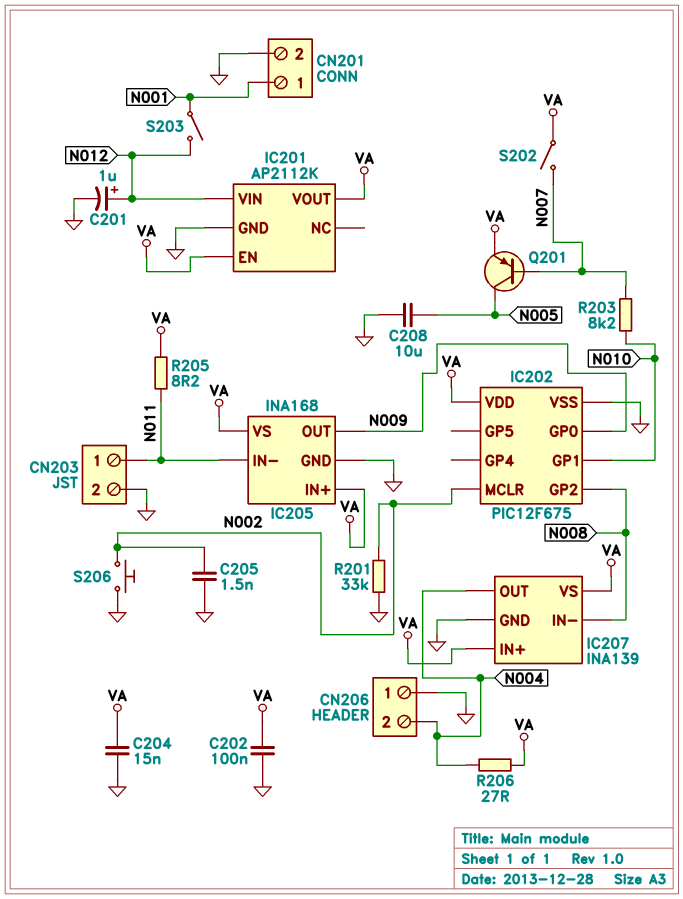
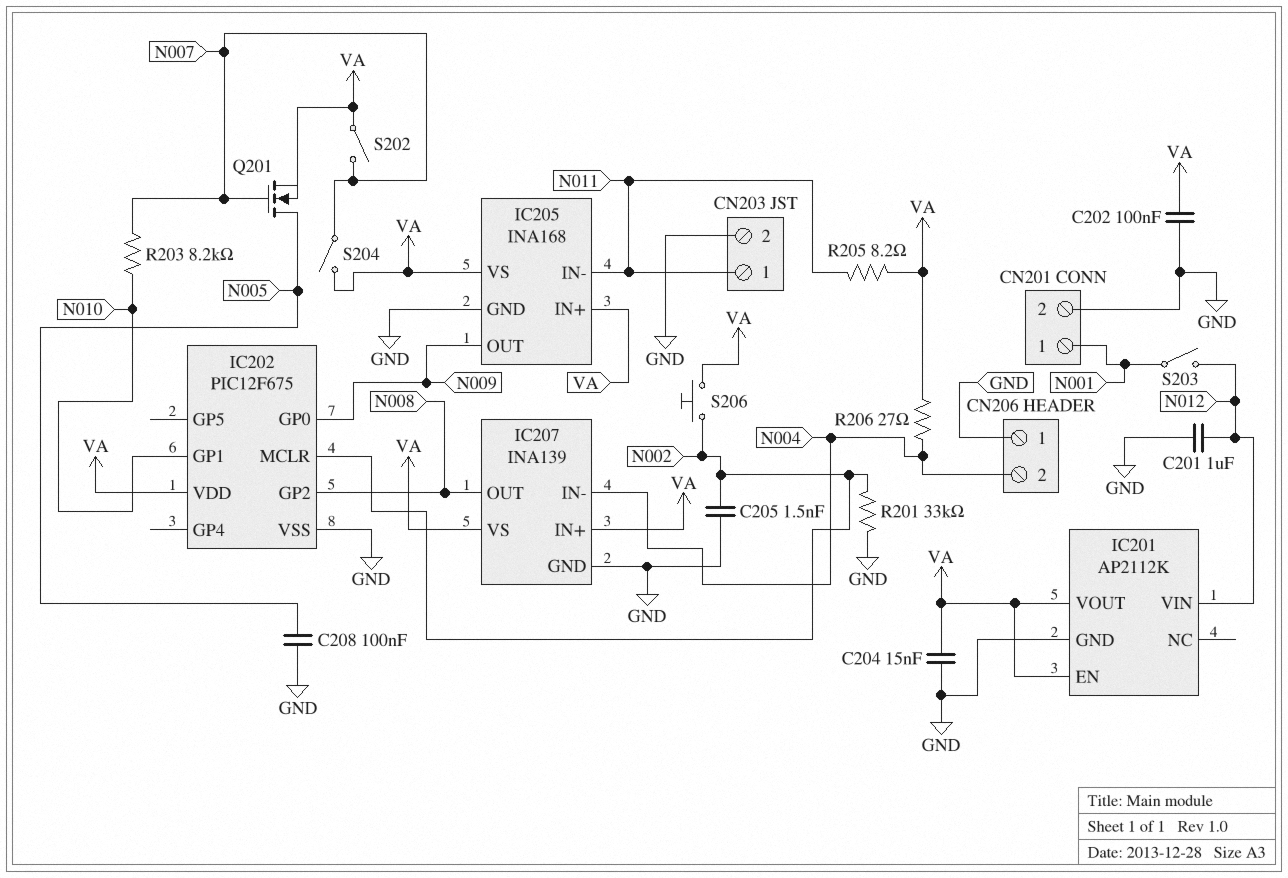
C201: 1uF (plus N012, minus GND) -> 1uF (GND, N012)
C208: 10uF (GND, N005) -> 100nF (GND, N005)
IC207 pin IN-: N008 -> N004
IC207 pin OUT: N004 -> N008
Q201: PNP (B N007, C N005, E VA) -> NMOS (G N007, D N005, S VA)
S204: none -> switch (N007, VA)
S206: button (GND, N002) -> button (N002, VA)

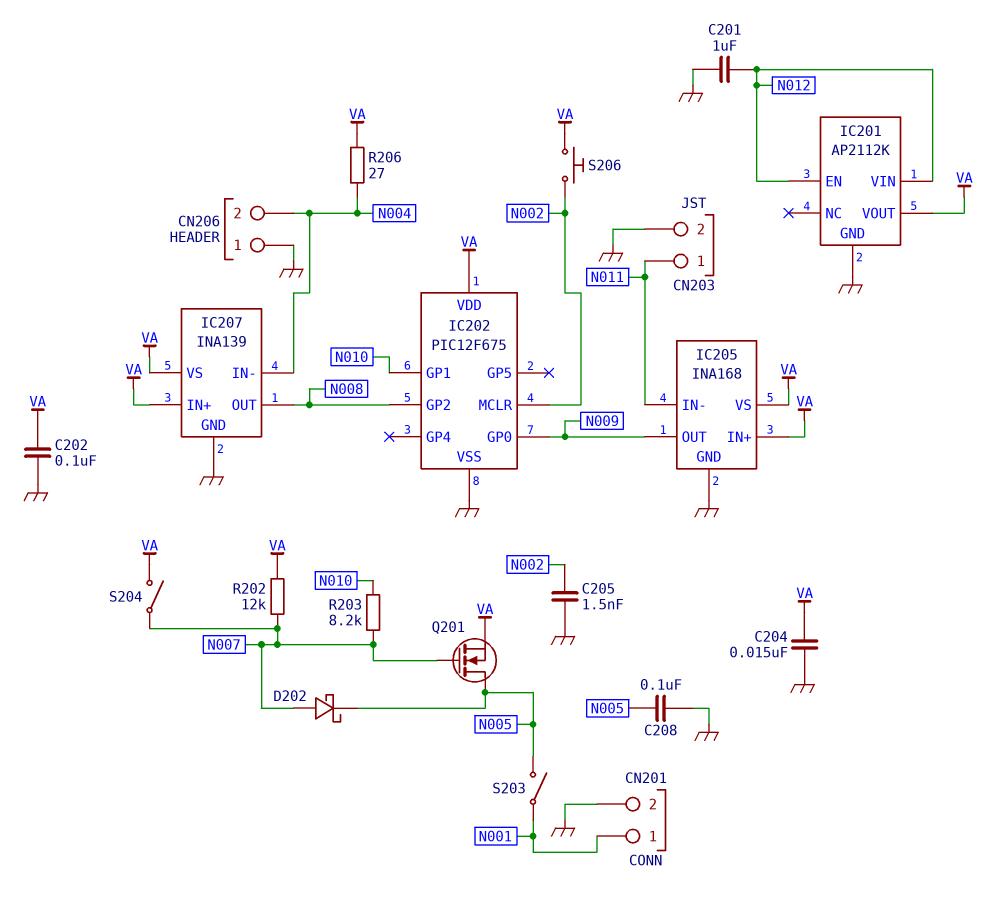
D202: none -> schottky (A N007, K N005)
IC201 pin EN: VA -> N012
R201: 33k (GND, N002) -> none
R202: none -> 12k (N007, VA)
R205: 8.2 (N011, VA) -> none
S202: switch (N007, VA) -> none
S203: switch (N001, N012) -> switch (N001, N005)

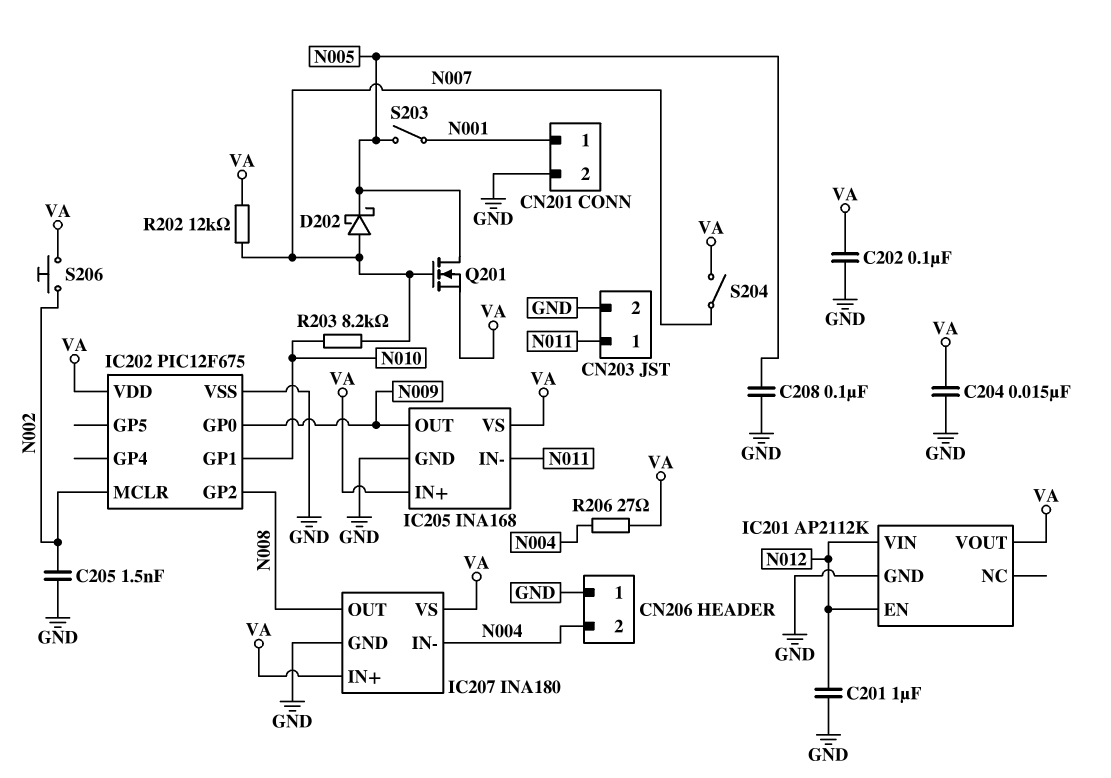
IC207: INA139 -> INA180

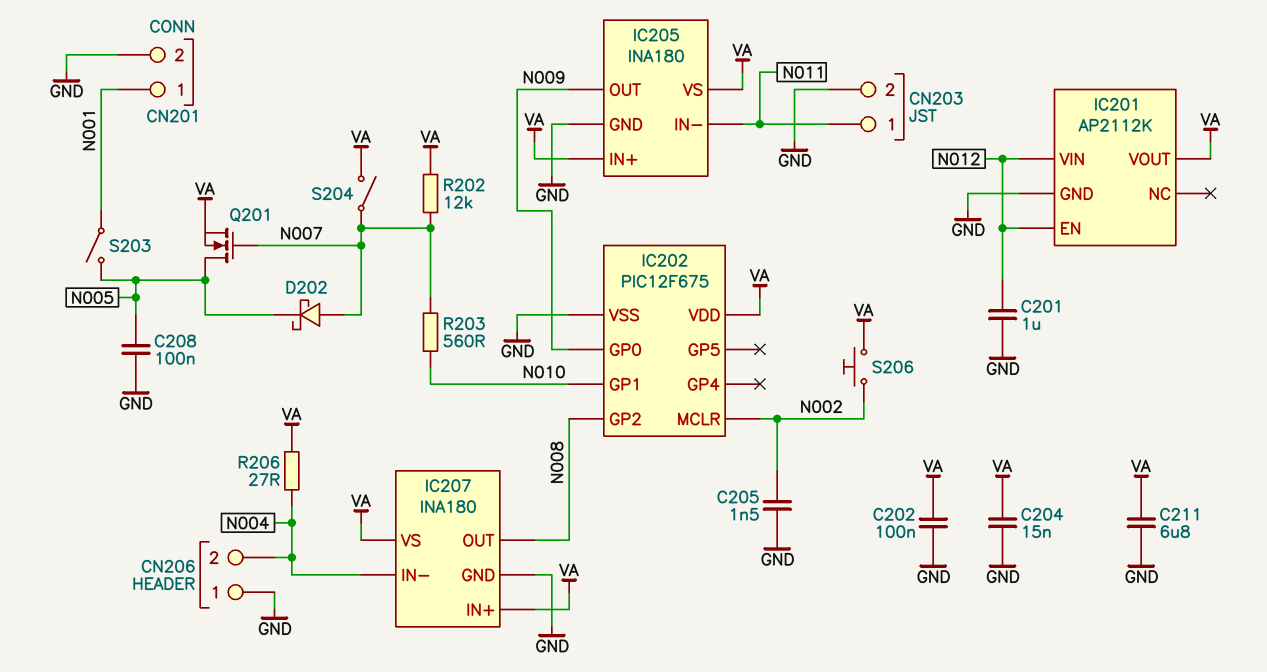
C211: none -> 6.8uF (GND, VA)
IC205: INA168 -> INA180
R203: 8.2k (N007, N010) -> 560 (N007, N010)

